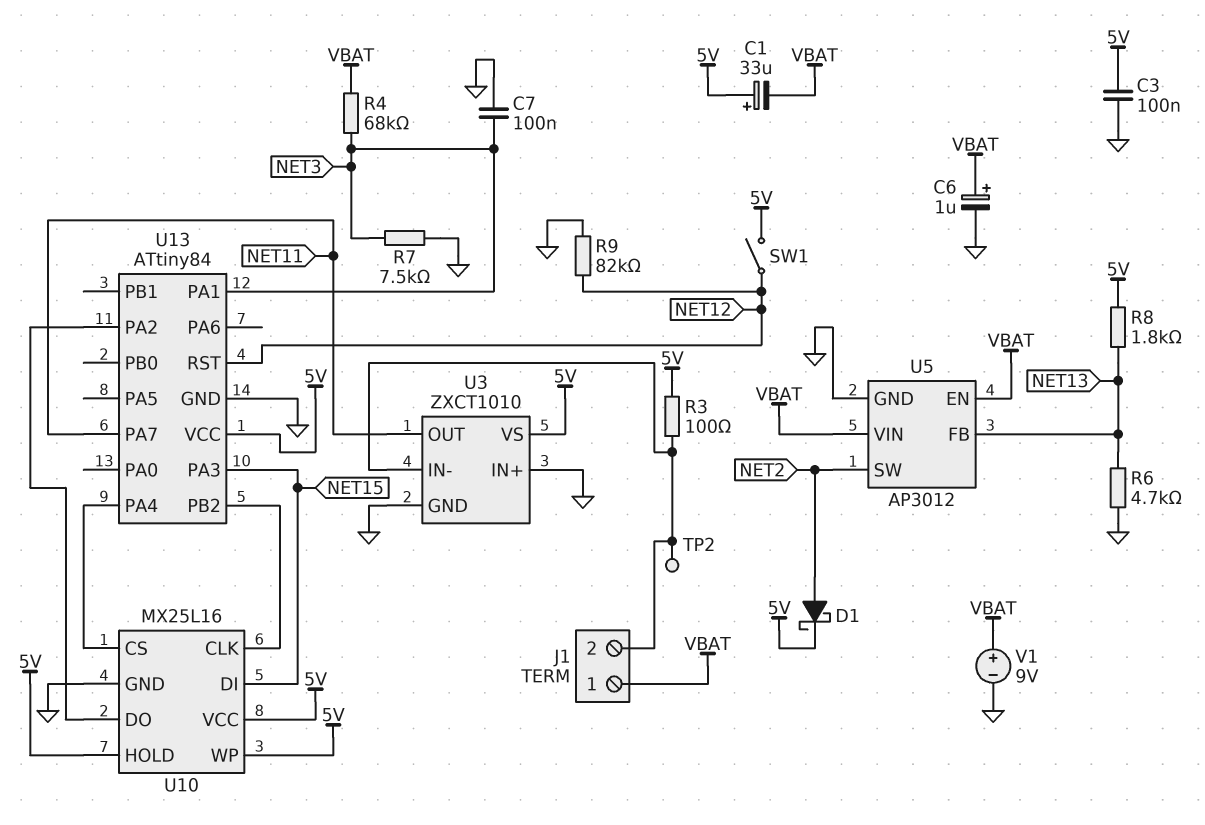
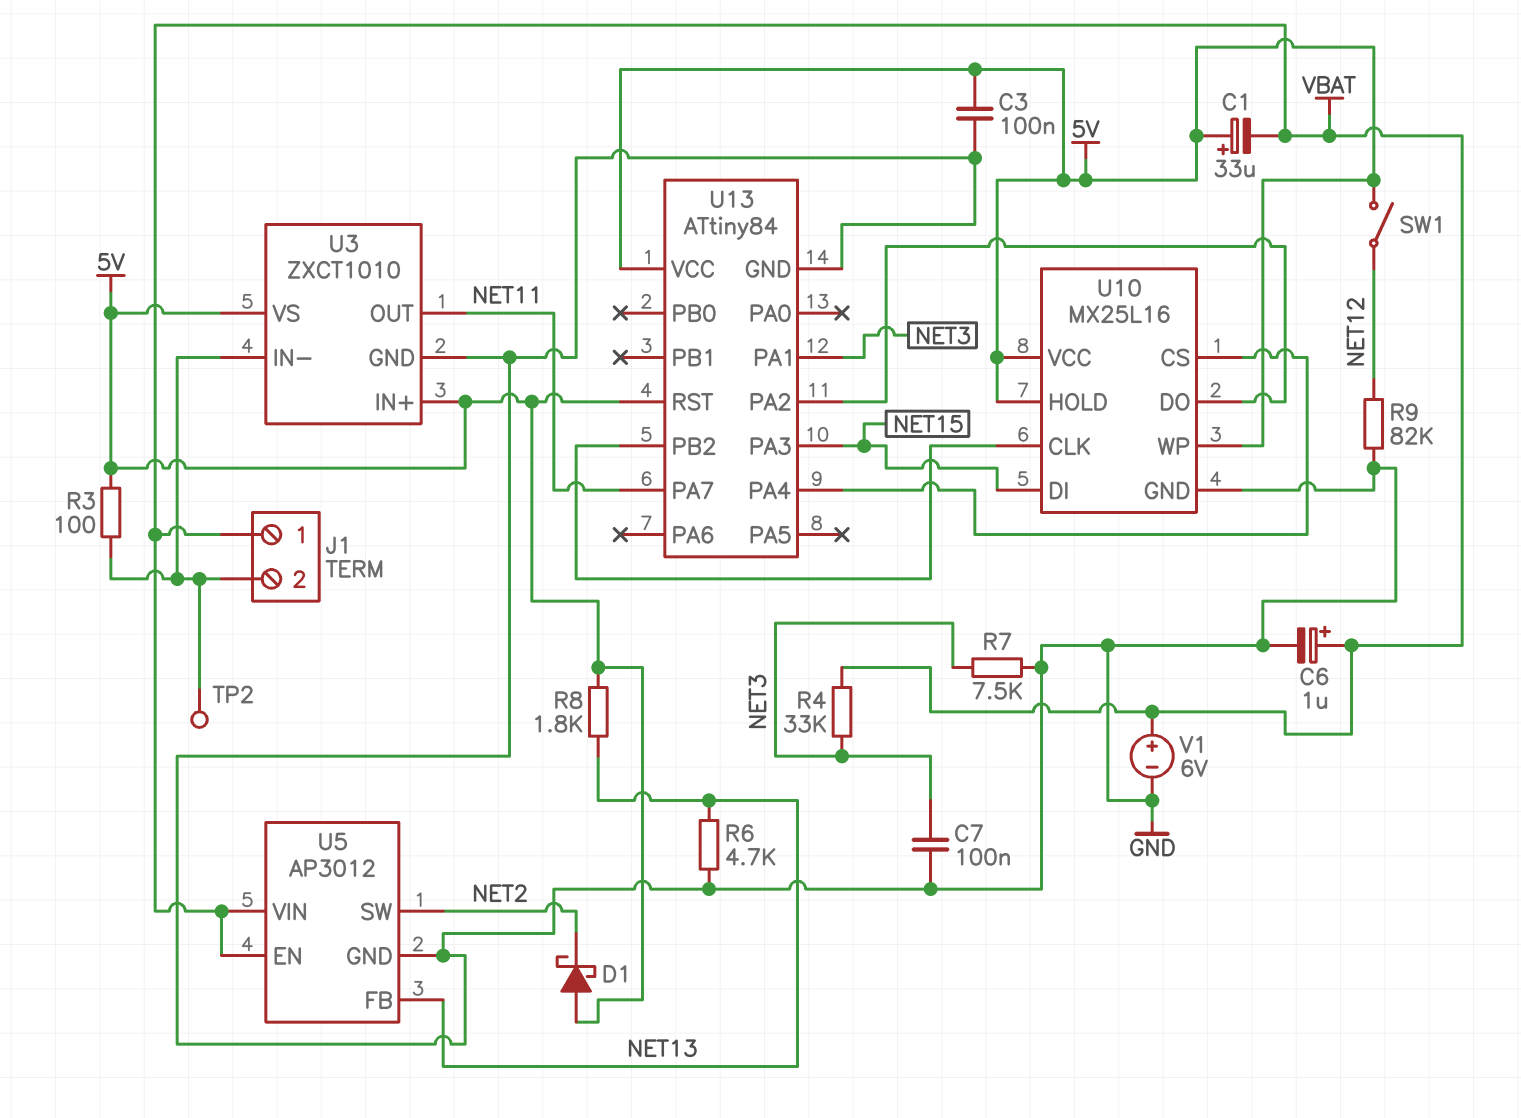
D1: schottky (A NET2, K 5V) -> schottky (A 5V, K NET2)
R4: 68k (NET3, VBAT) -> 33k (NET3, VBAT)
U3 pin IN+: GND -> 5V
U13 pin RST: NET12 -> 5V
V1: 9V (plus VBAT, minus GND) -> 6V (plus VBAT, minus GND)

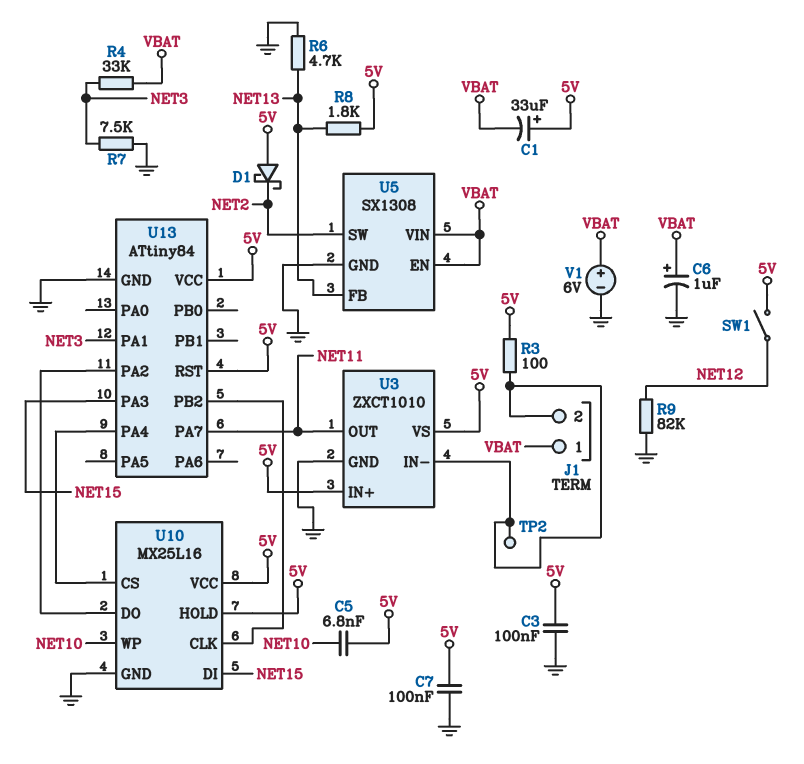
C5: none -> 6.8nF (5V, NET10)
C7: 100nF (GND, NET3) -> 100nF (5V, GND)
U5: AP3012 -> SX1308
U10 pin WP: 5V -> NET10

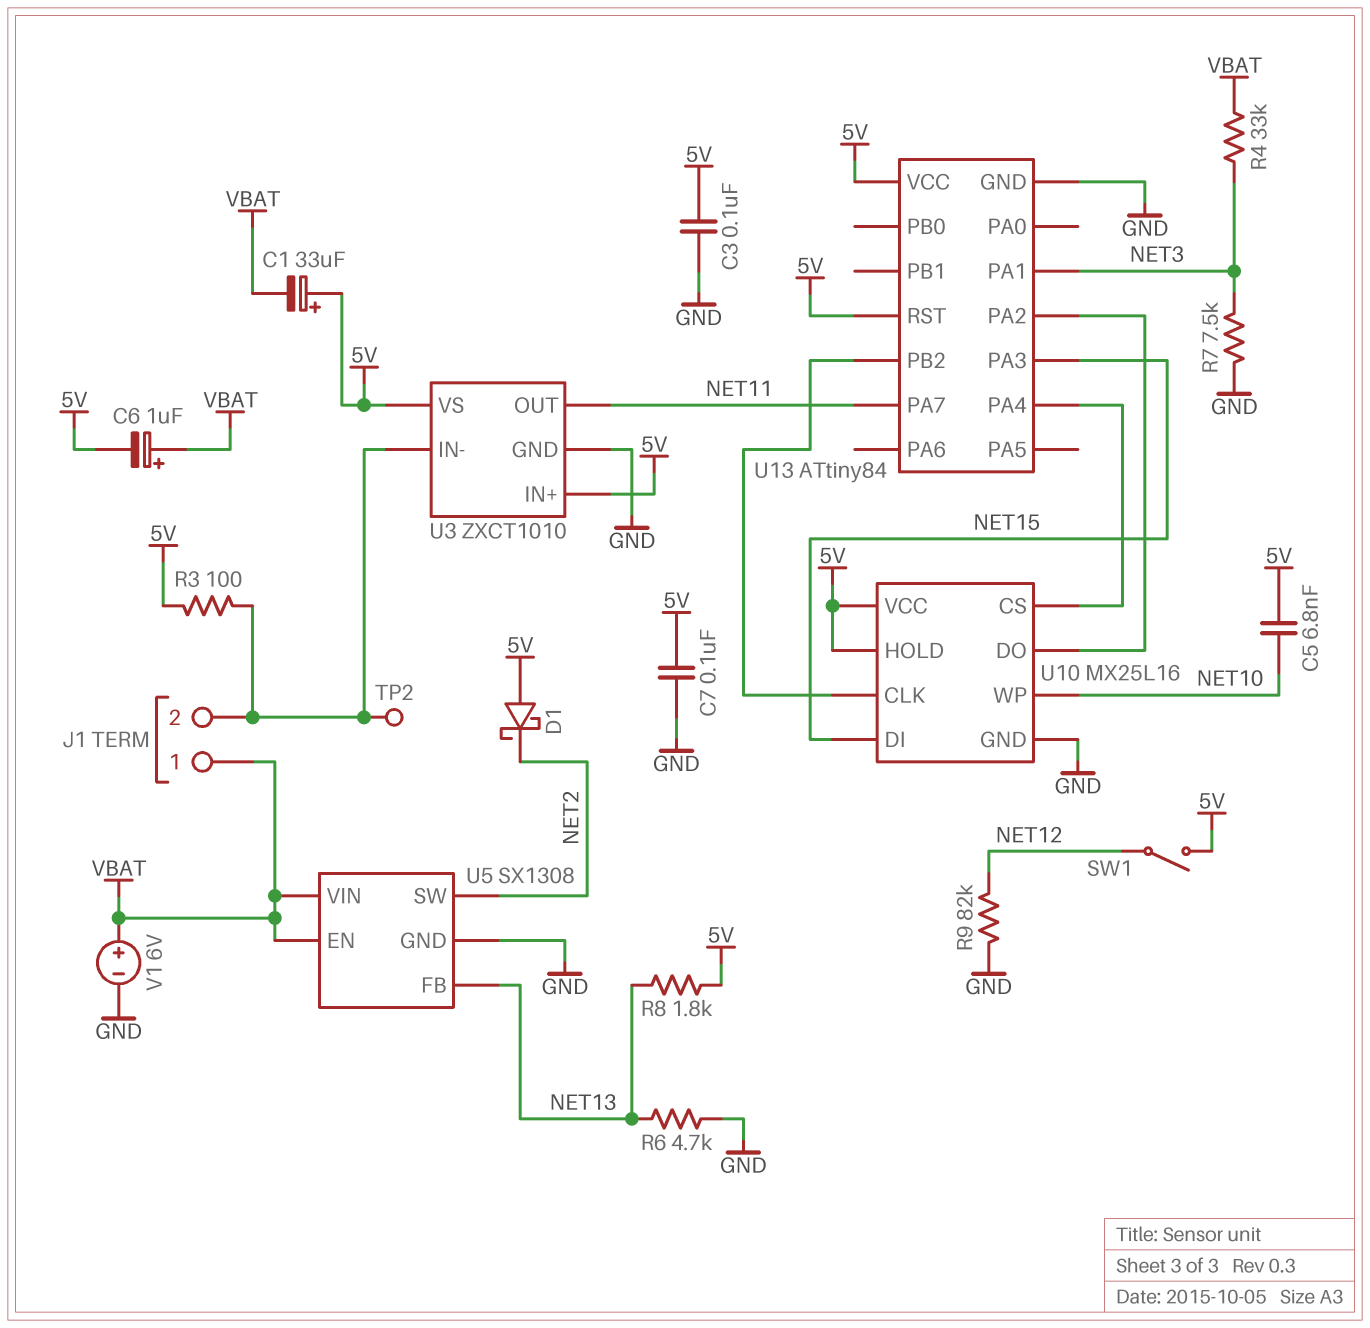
C6: 1uF (plus VBAT, minus GND) -> 1uF (plus VBAT, minus 5V)

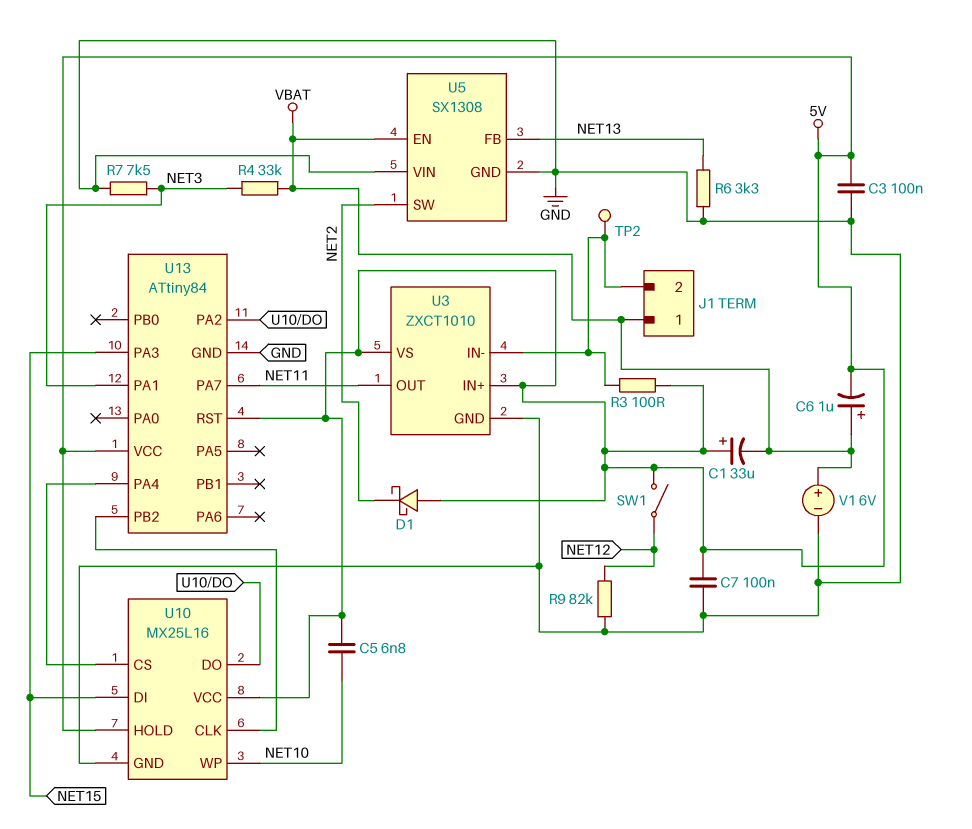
R6: 4.7k (GND, NET13) -> 3.3k (GND, NET13)
R8: 1.8k (5V, NET13) -> none
U5 pin VIN: VBAT -> GND

